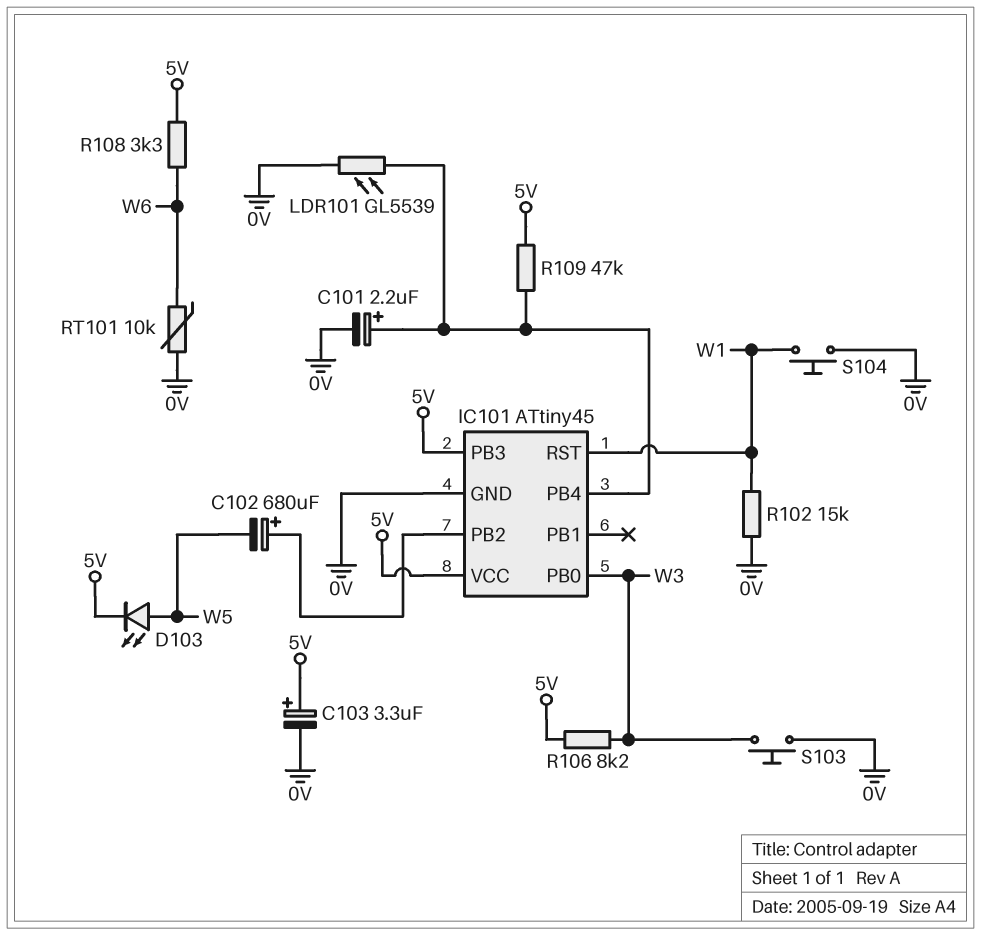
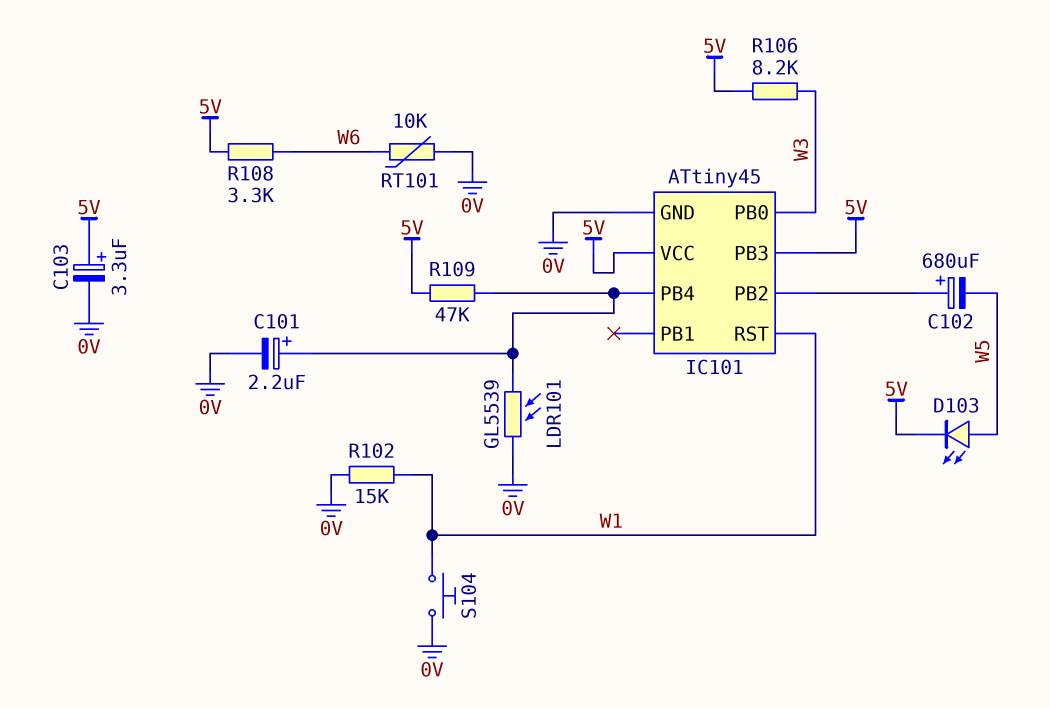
S103: button (0V, W3) -> none

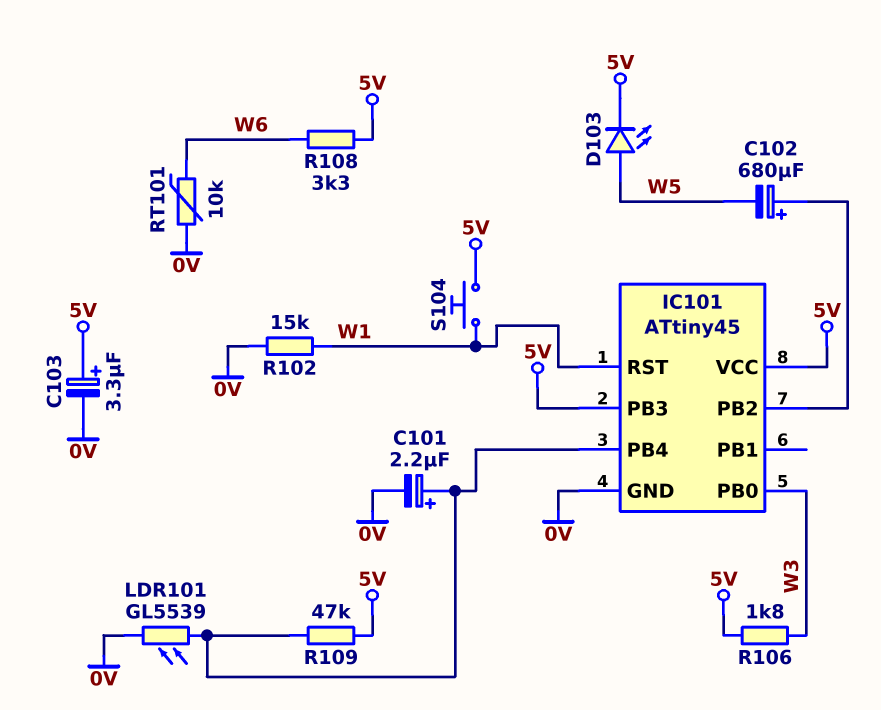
R106: 8.2k (5V, W3) -> 1.8k (5V, W3)
S104: button (0V, W1) -> button (5V, W1)

